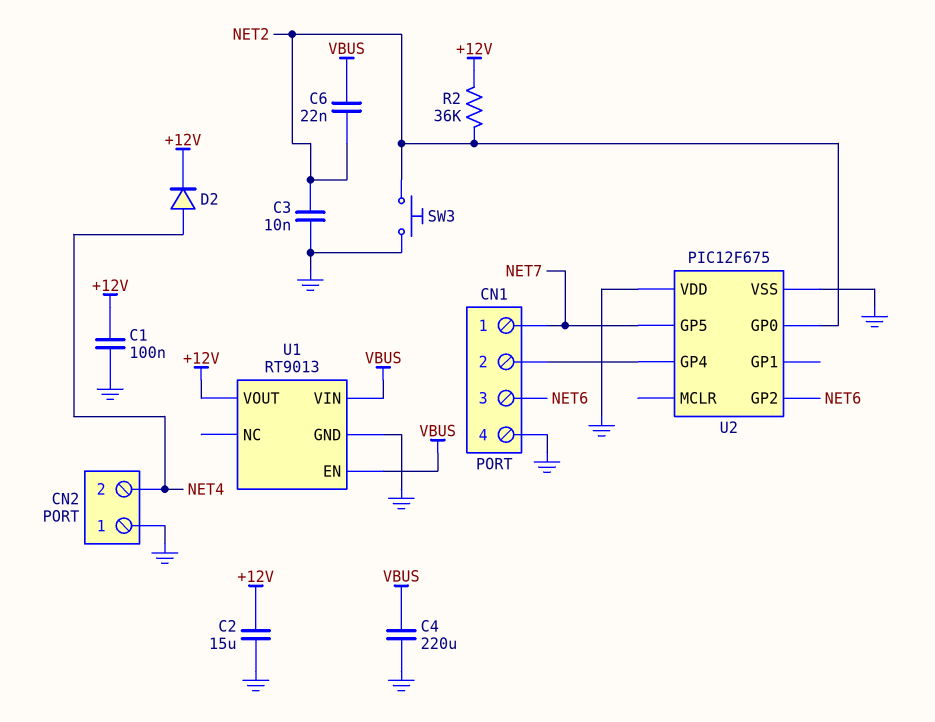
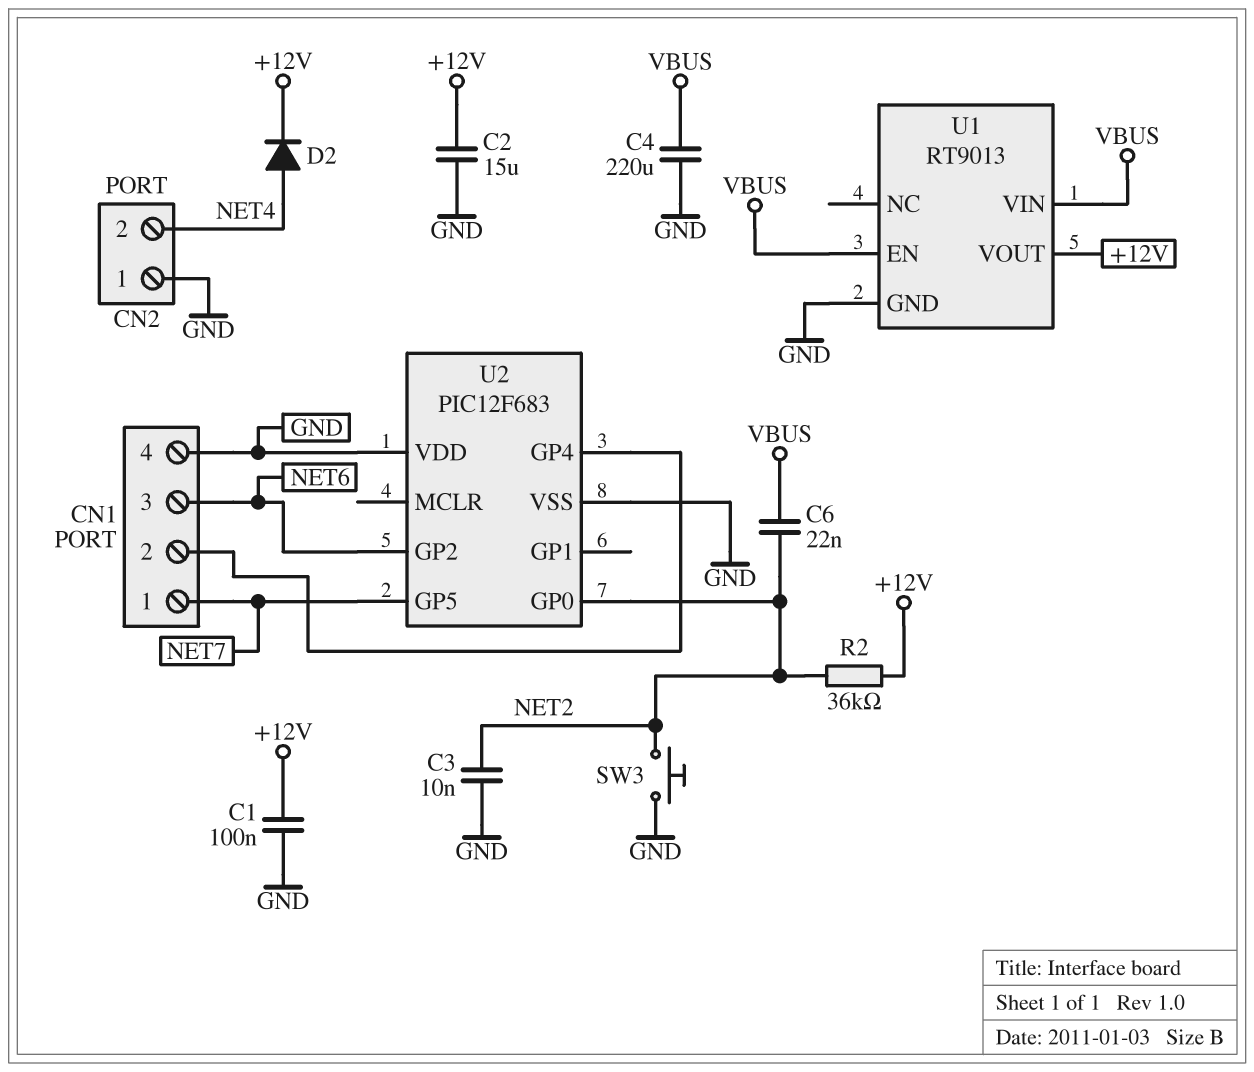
U2: PIC12F675 -> PIC12F683

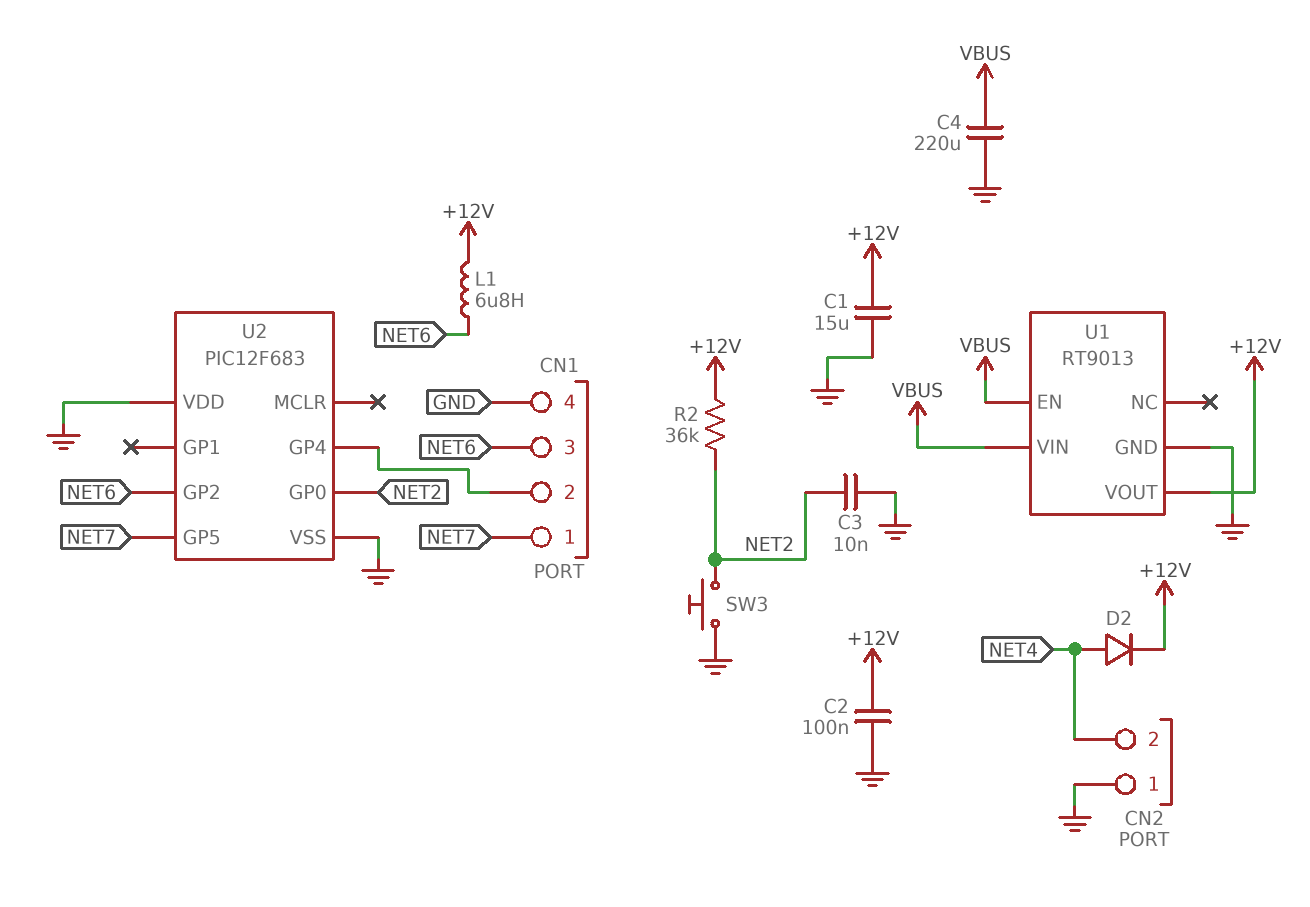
C1: 100nF (+12V, GND) -> 15uF (+12V, GND)
C2: 15uF (+12V, GND) -> 100nF (+12V, GND)
C6: 22nF (NET2, VBUS) -> none
L1: none -> 6.8uH (+12V, NET6)

